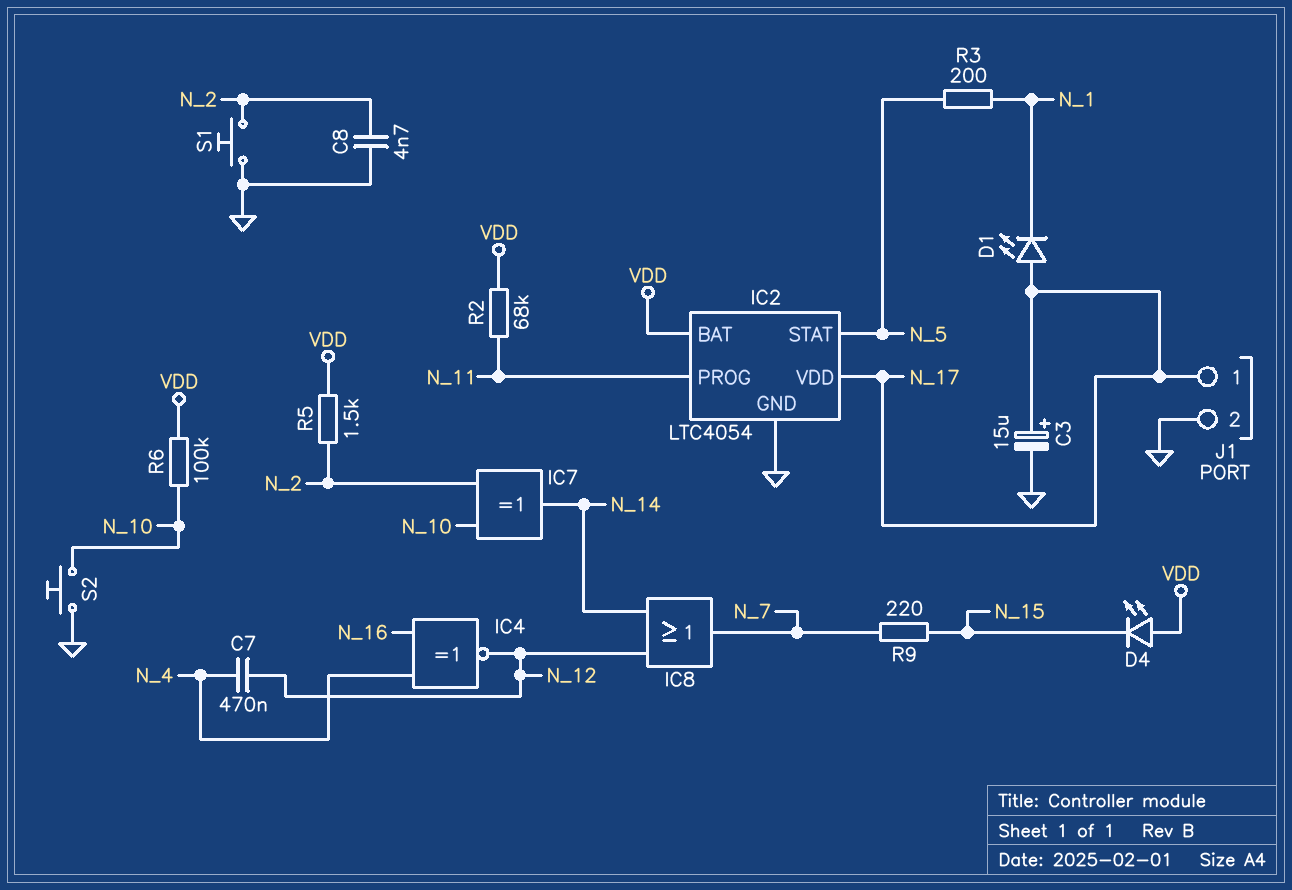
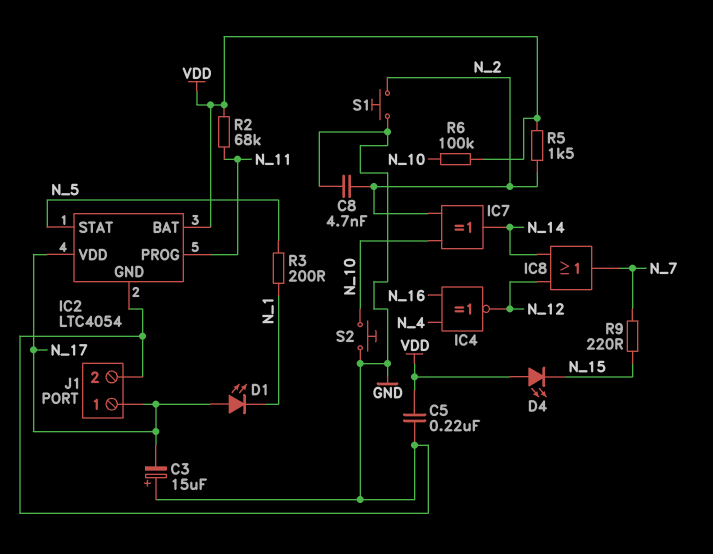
C3: 15uF (plus N_17, minus GND) -> 15uF (plus GND, minus N_17)
C5: none -> 220nF (GND, VDD)
C7: 470nF (N_4, N_12) -> none

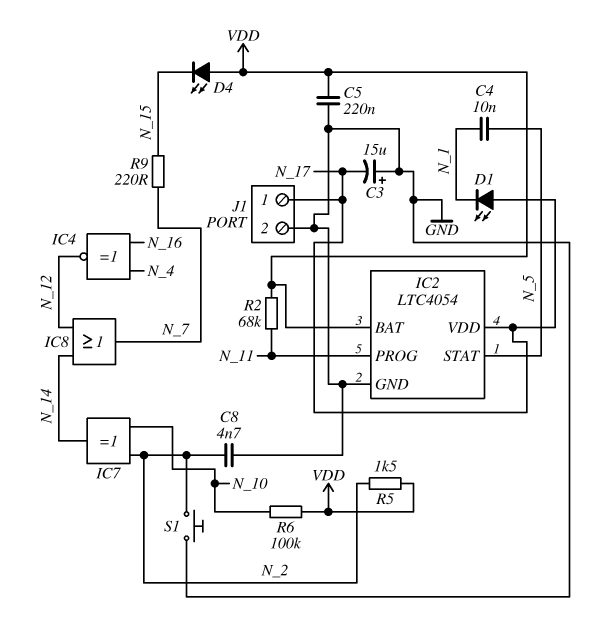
C4: none -> 10nF (N_1, N_5)
R3: 200 (N_1, N_5) -> none
S2: button (GND, N_10) -> none

